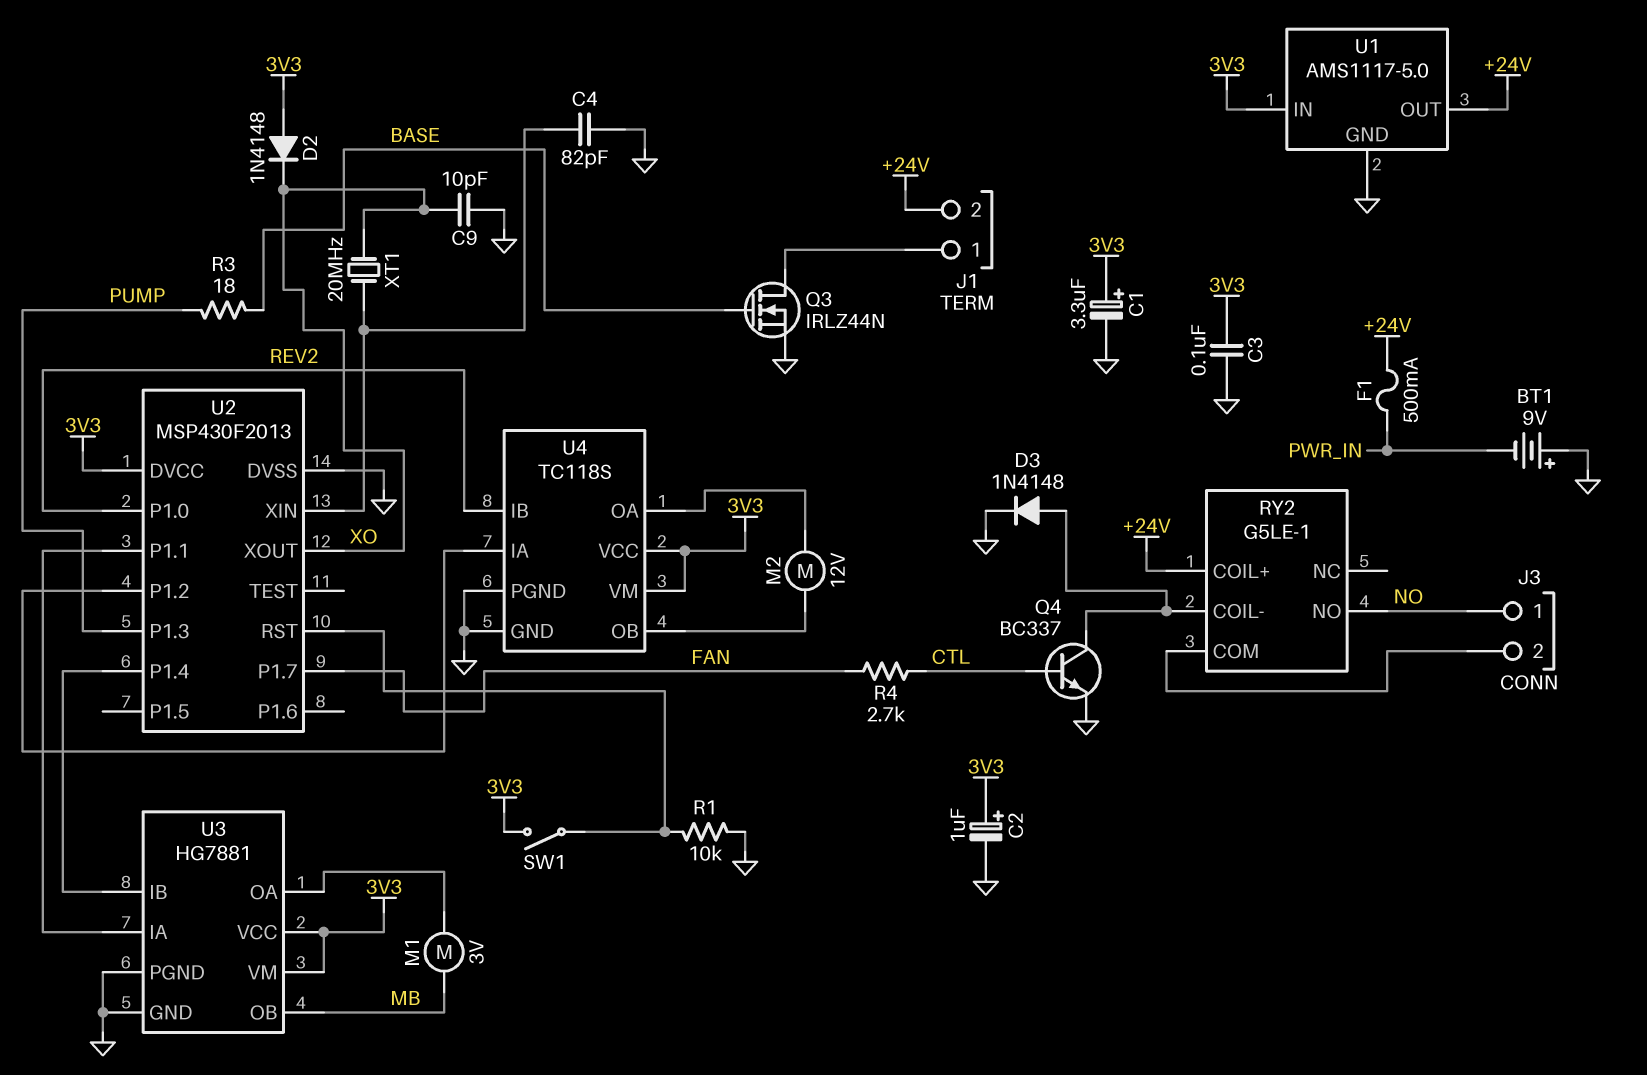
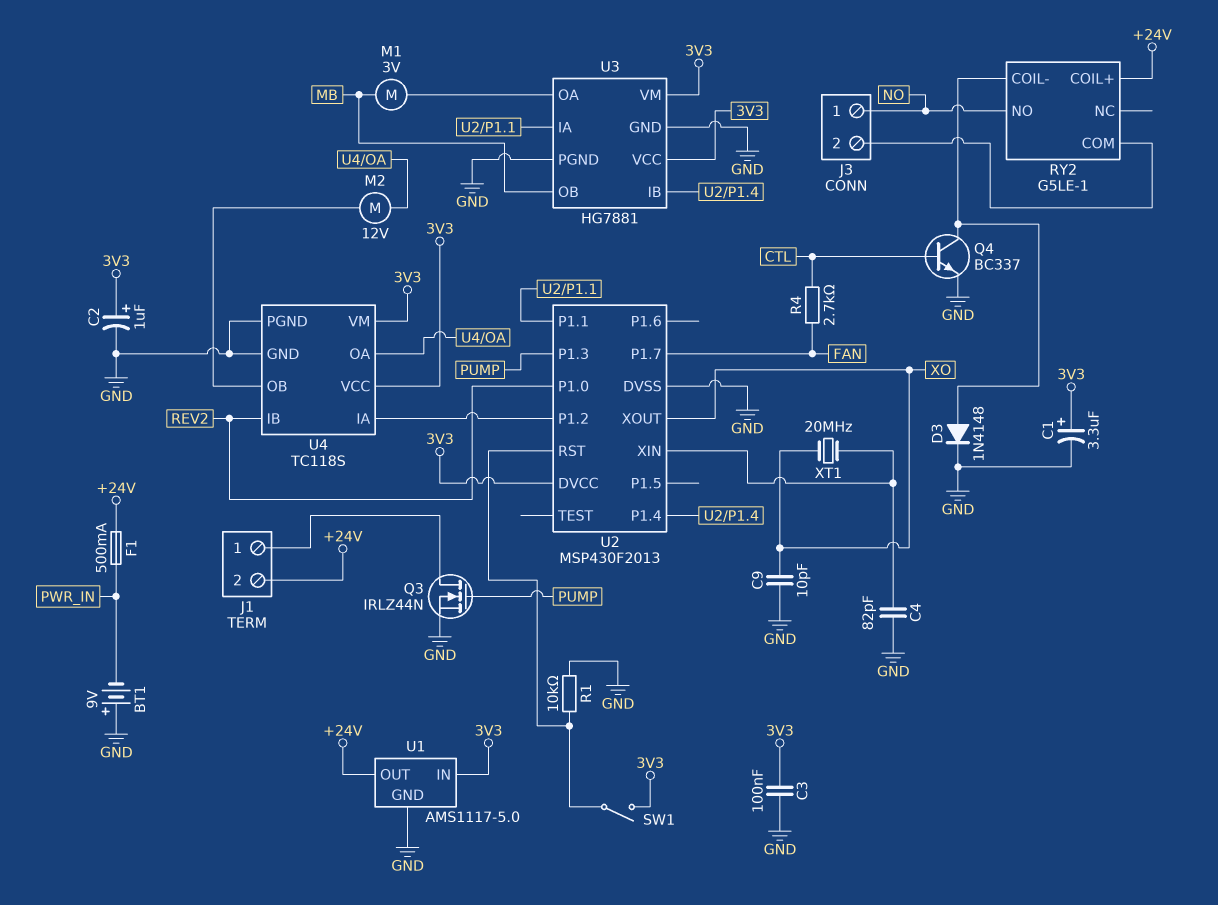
D2: diode 1N4148 (A 3V3, K XO) -> none
Q3: NMOS IRLZ44N (G BASE, D J1/1, S GND) -> NMOS IRLZ44N (G PUMP, D J1/1, S GND)
R3: 18 (BASE, PUMP) -> none

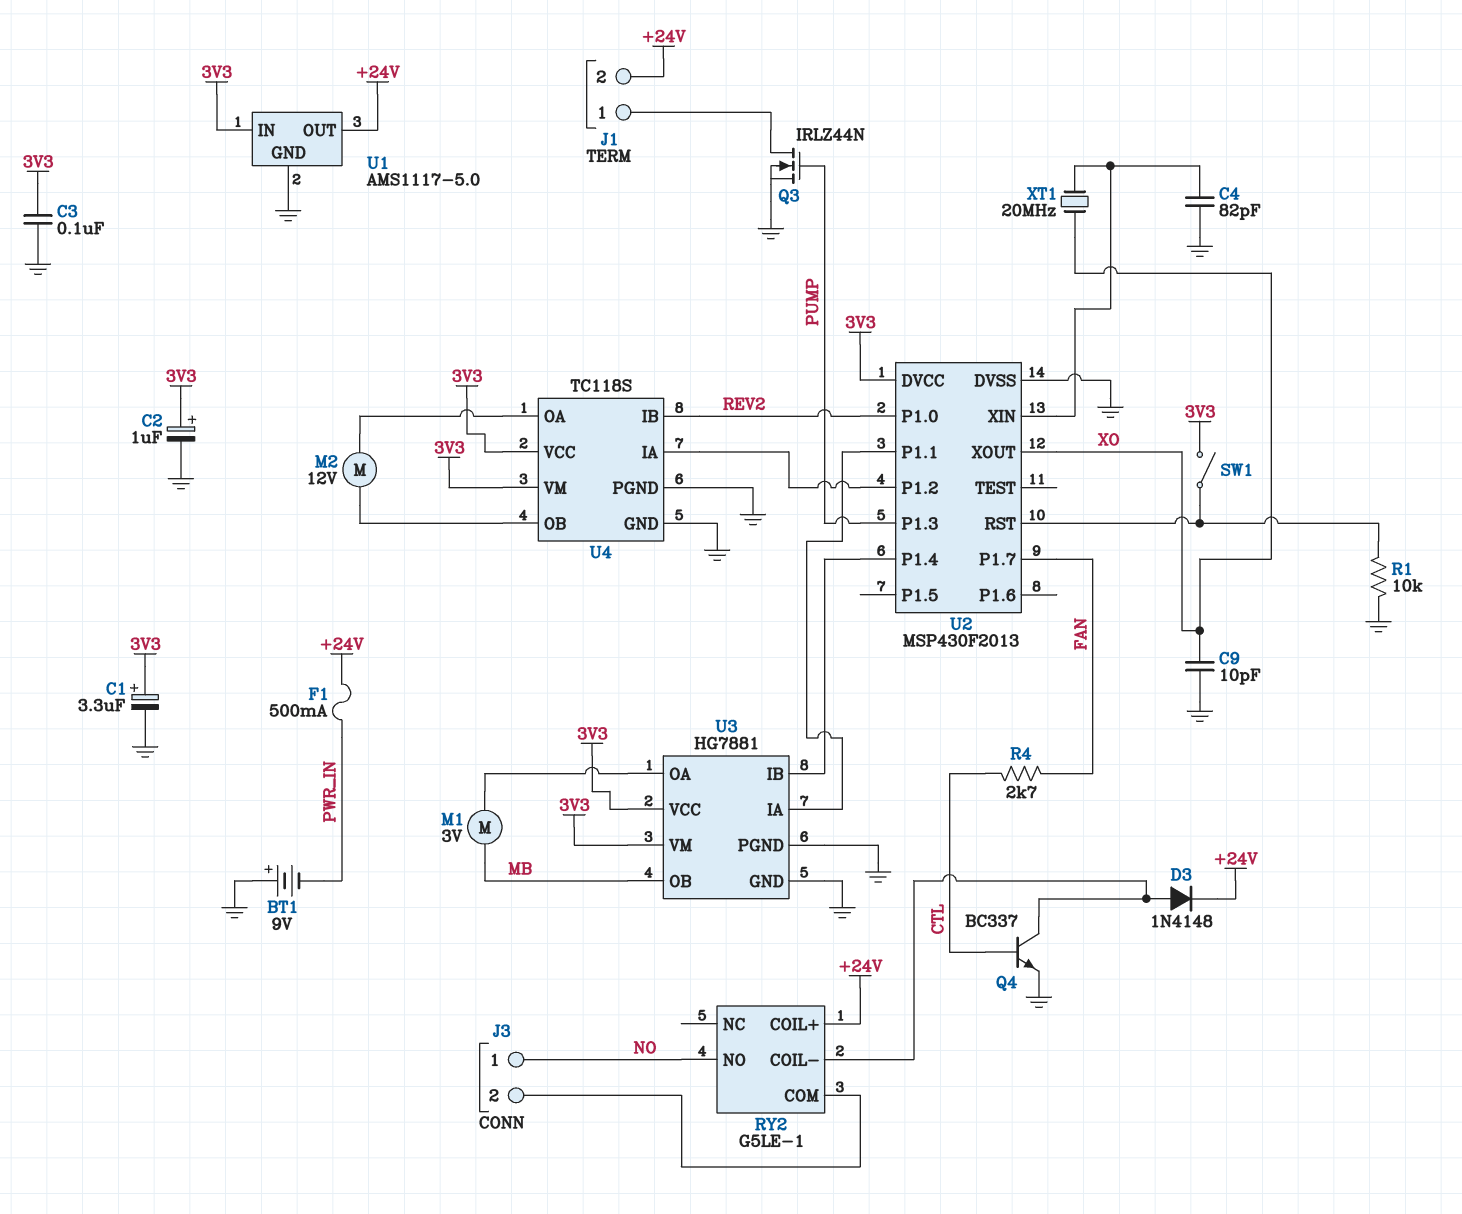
D3: diode 1N4148 (A RY2/COIL-, K GND) -> diode 1N4148 (A RY2/COIL-, K +24V)

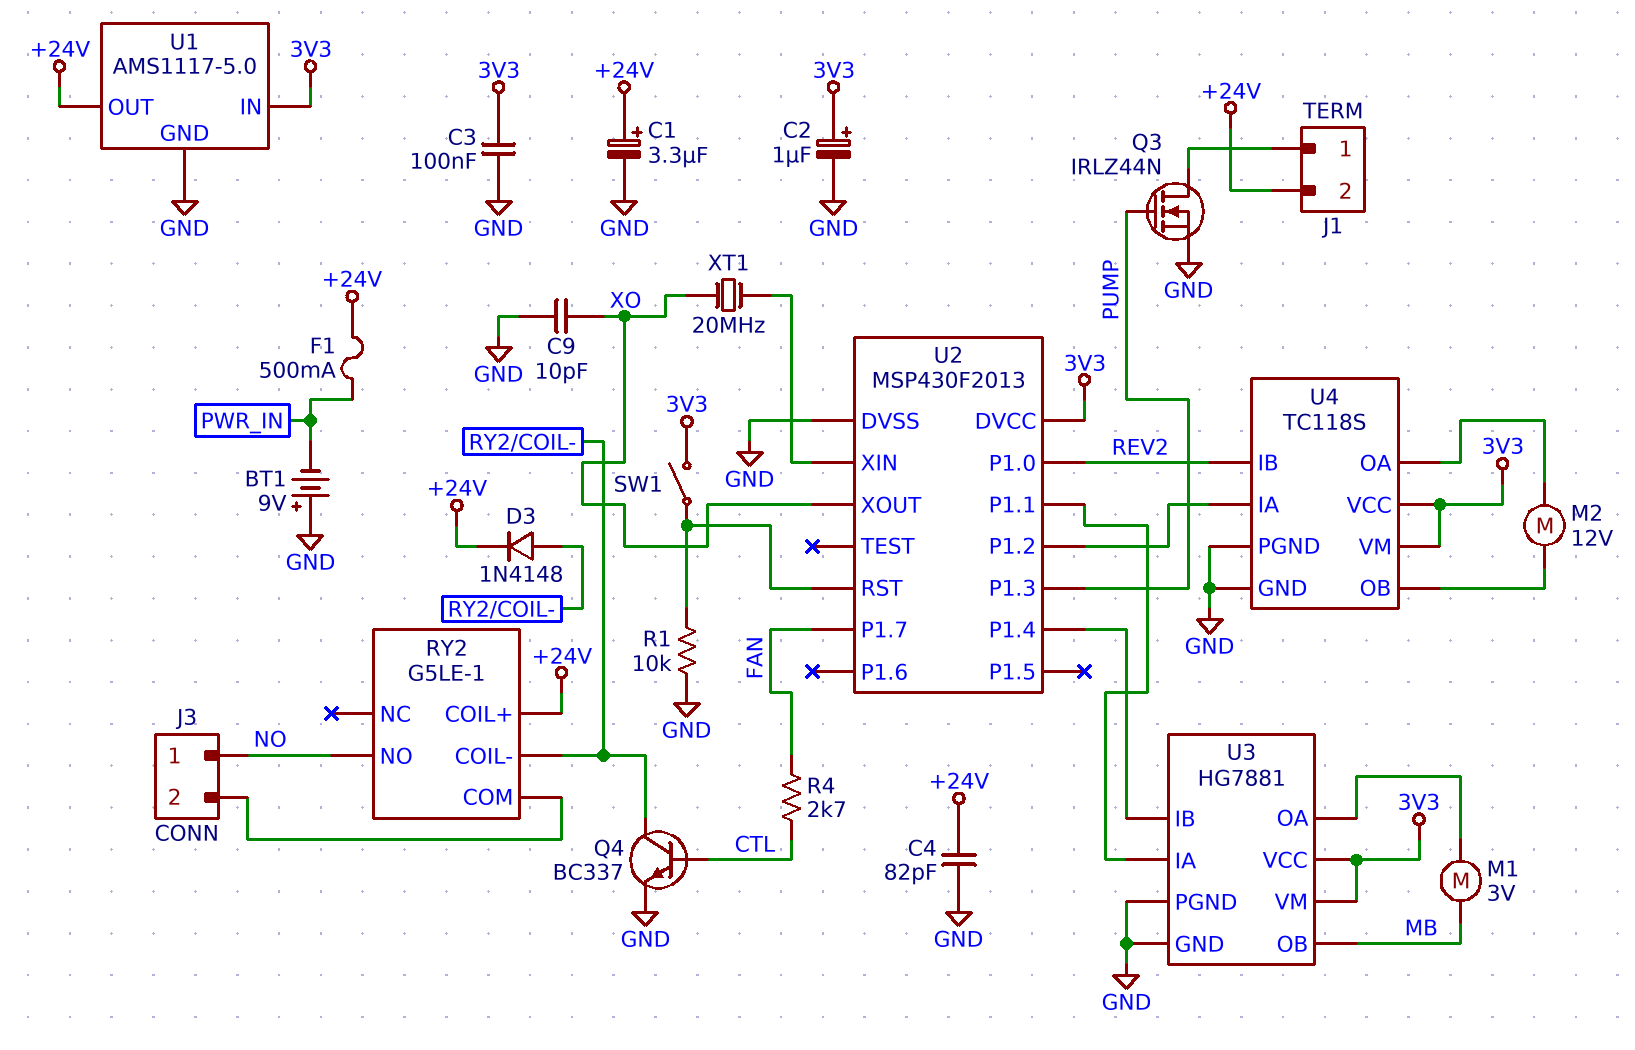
C1: 3.3uF (plus 3V3, minus GND) -> 3.3uF (plus +24V, minus GND)
C4: 82pF (GND, U2/XIN) -> 82pF (+24V, GND)

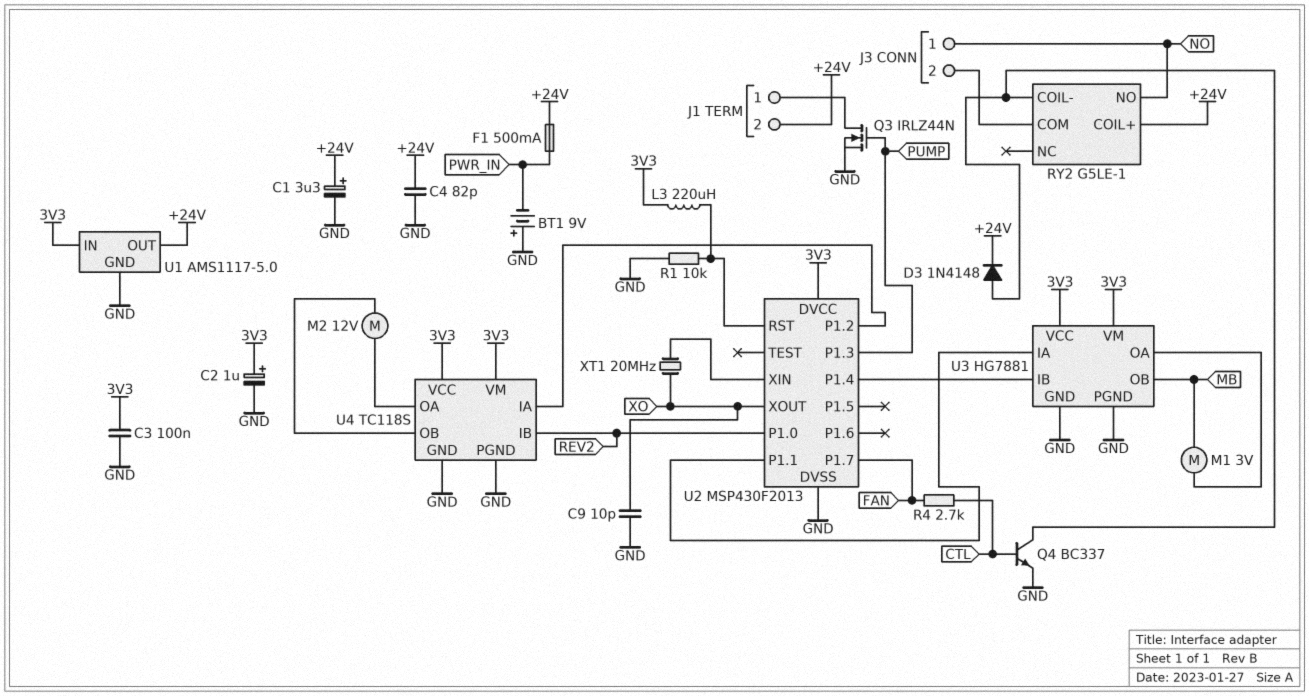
L3: none -> 220uH (3V3, U2/RST)
SW1: switch (3V3, U2/RST) -> none

